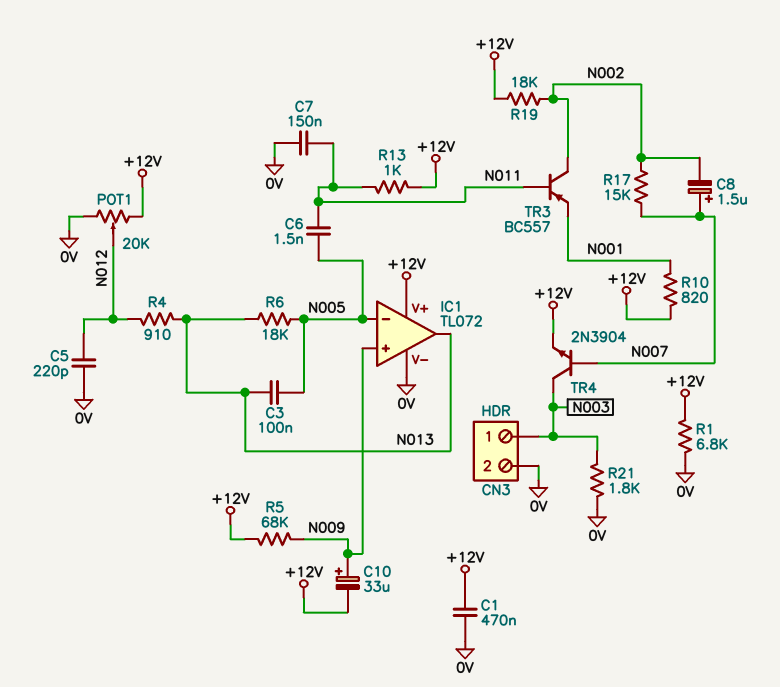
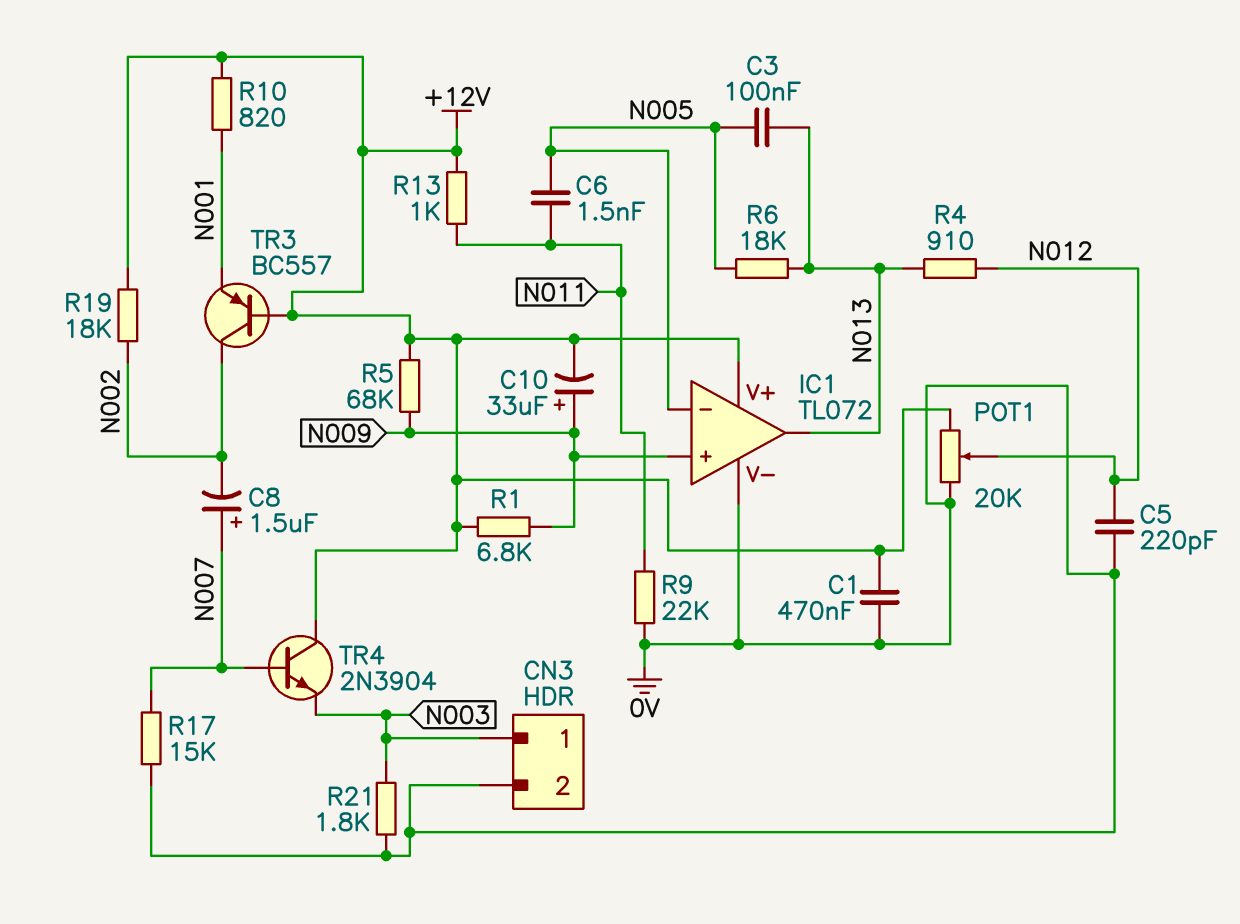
C7: 150nF (0V, N011) -> none
R1: 6.8k (+12V, 0V) -> 6.8k (+12V, N009)
R9: none -> 22k (0V, N011)
R17: 15k (N002, N007) -> 15k (0V, N007)
TR3: PNP BC557 (B N011, C N002, E N001) -> PNP BC557 (B +12V, C N002, E N001)
TR4: NPN 2N3904 (B N007, C N003, E +12V) -> NPN 2N3904 (B N007, C +12V, E N003)

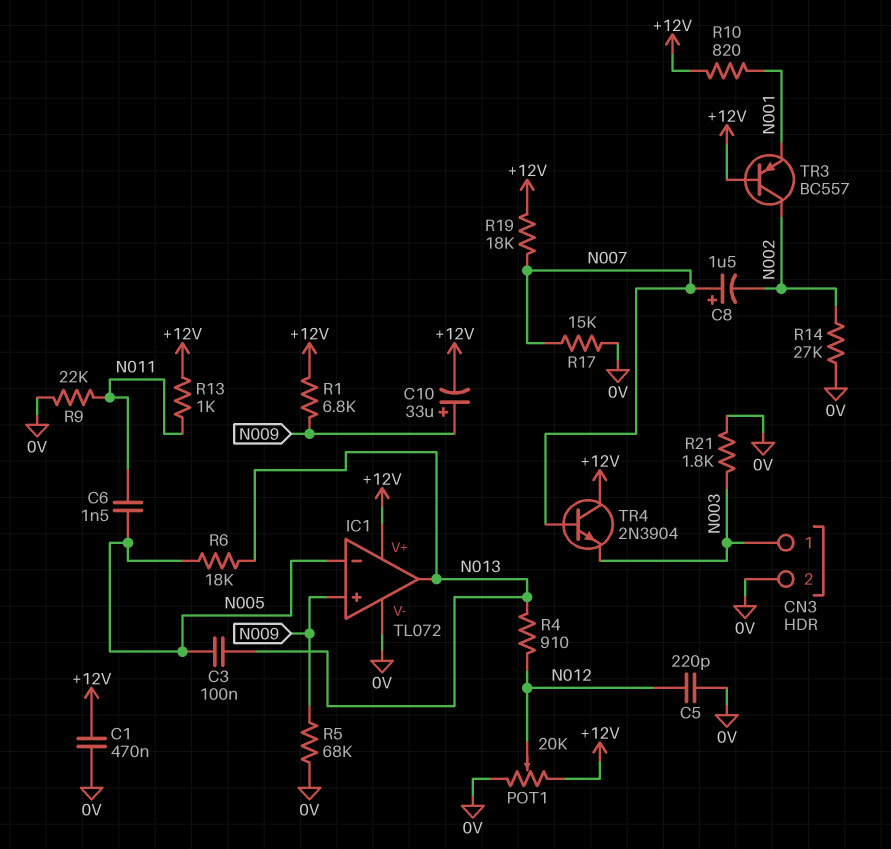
R5: 68k (+12V, N009) -> 68k (0V, N009)
R14: none -> 27k (0V, N002)
R19: 18k (+12V, N002) -> 18k (+12V, N007)

